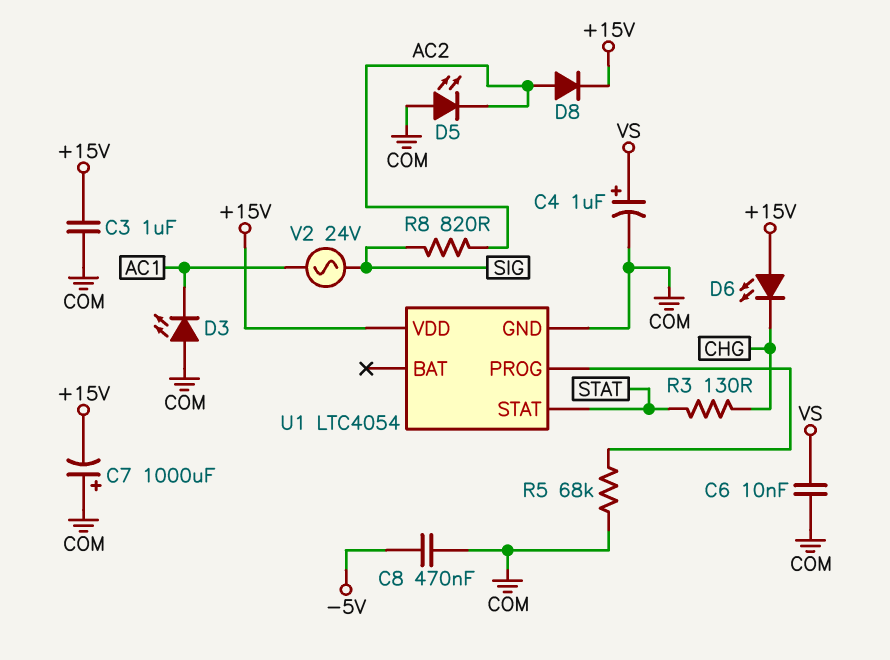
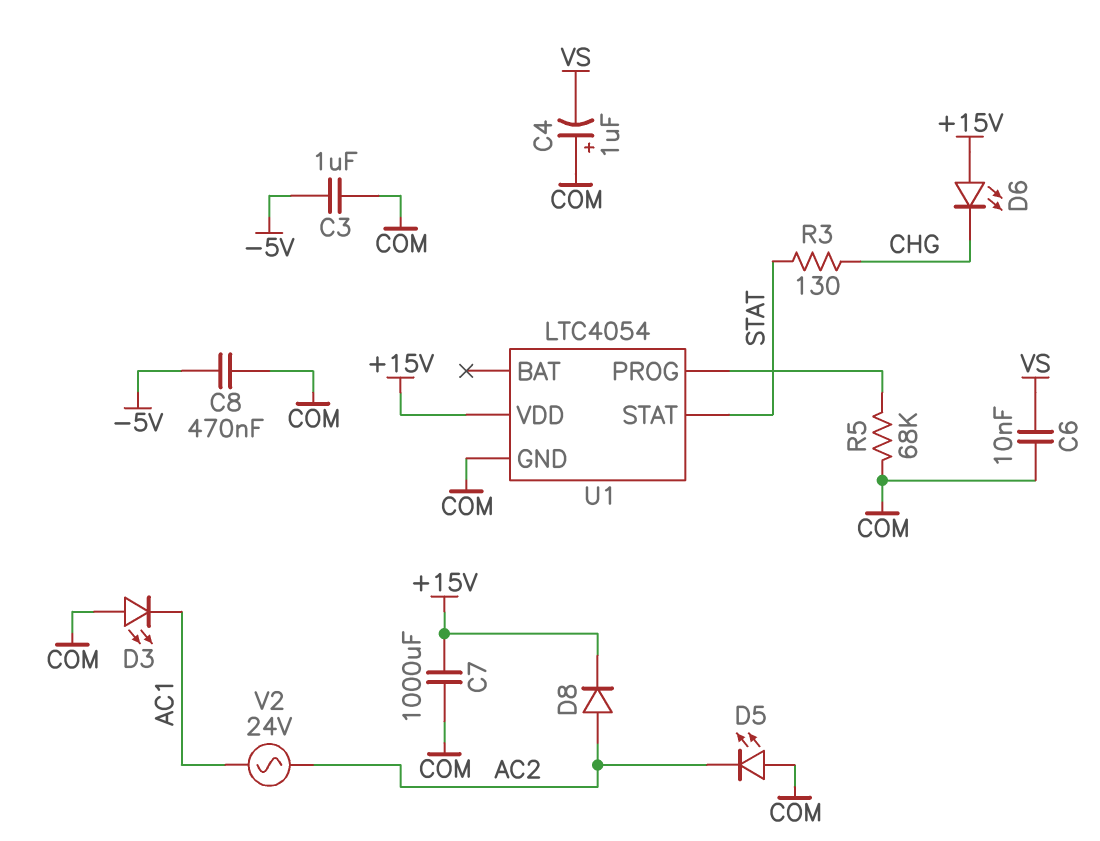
C3: 1uF (+15V, COM) -> 1uF (-5V, COM)
C4: 1uF (plus VS, minus COM) -> 1uF (plus COM, minus VS)
C7: 1000uF (plus COM, minus +15V) -> 1000uF (+15V, COM)
R8: 820 (AC2, SIG) -> none
V2: AC 24V (AC1, SIG) -> AC 24V (AC1, AC2)

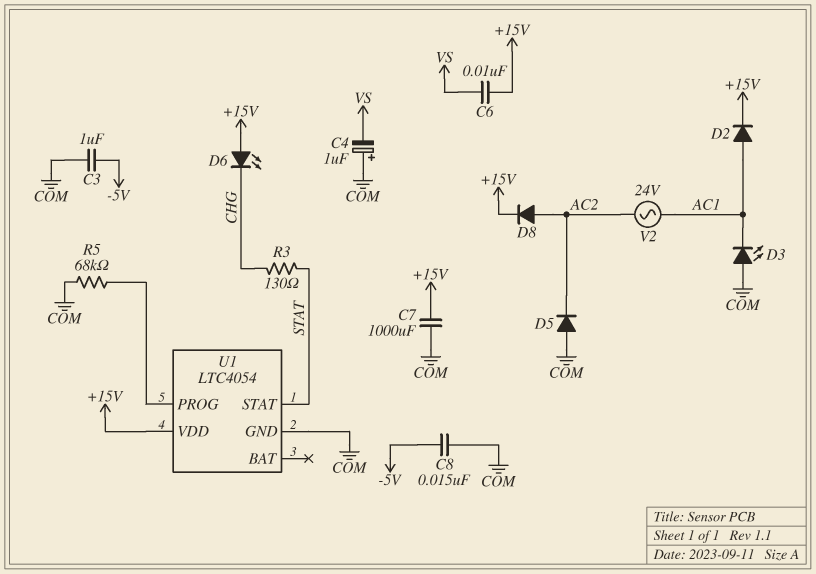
C6: 10nF (COM, VS) -> 10nF (+15V, VS)
C8: 470nF (-5V, COM) -> 15nF (-5V, COM)
D2: none -> diode (A AC1, K +15V)
D5: LED (A COM, K AC2) -> diode (A COM, K AC2)

